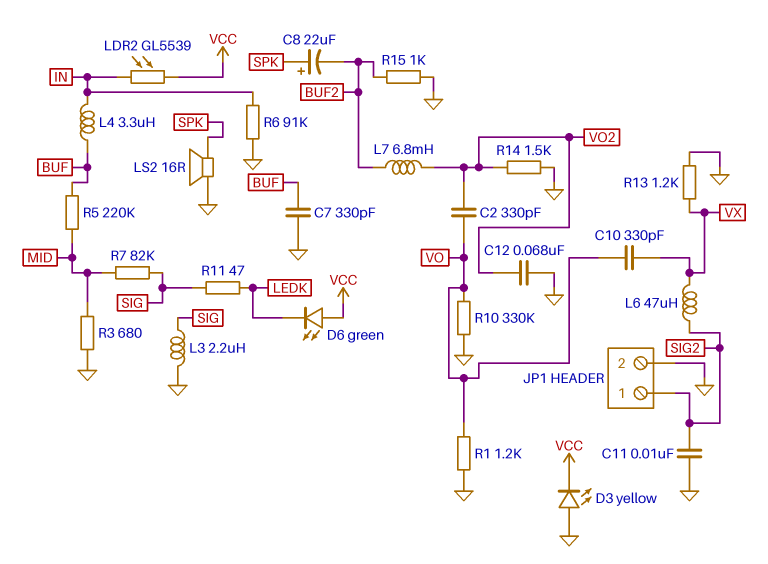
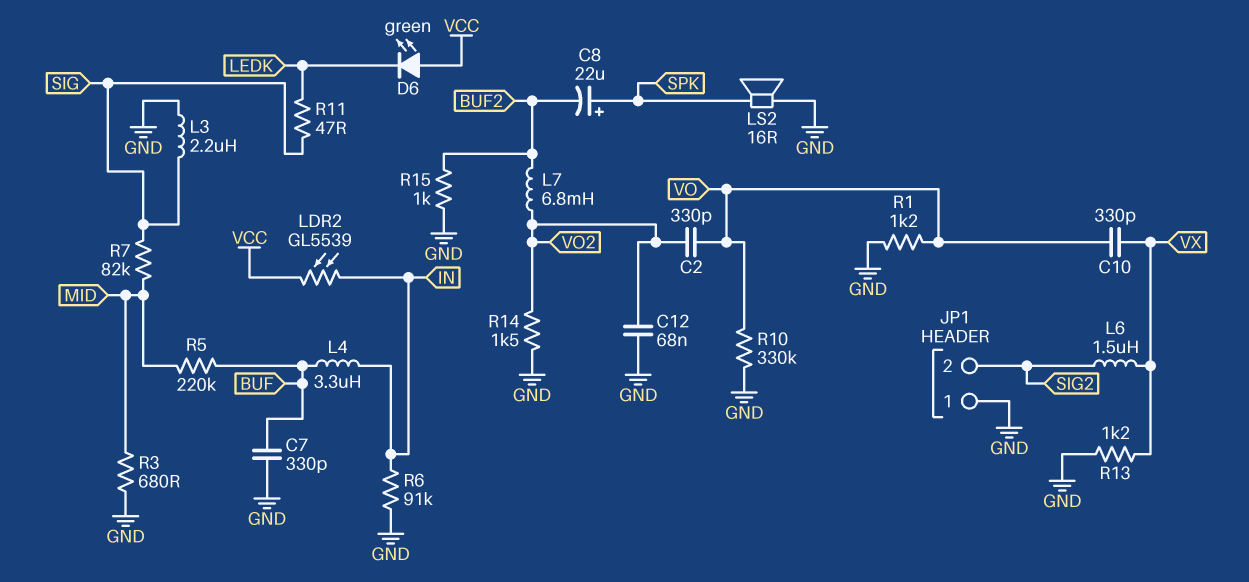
C11: 10nF (GND, SIG2) -> none
D3: LED yellow (A GND, K VCC) -> none
JP1 pin 1: SIG2 -> GND
JP1 pin 2: GND -> SIG2
L6: 47uH (SIG2, VX) -> 1.5uH (SIG2, VX)

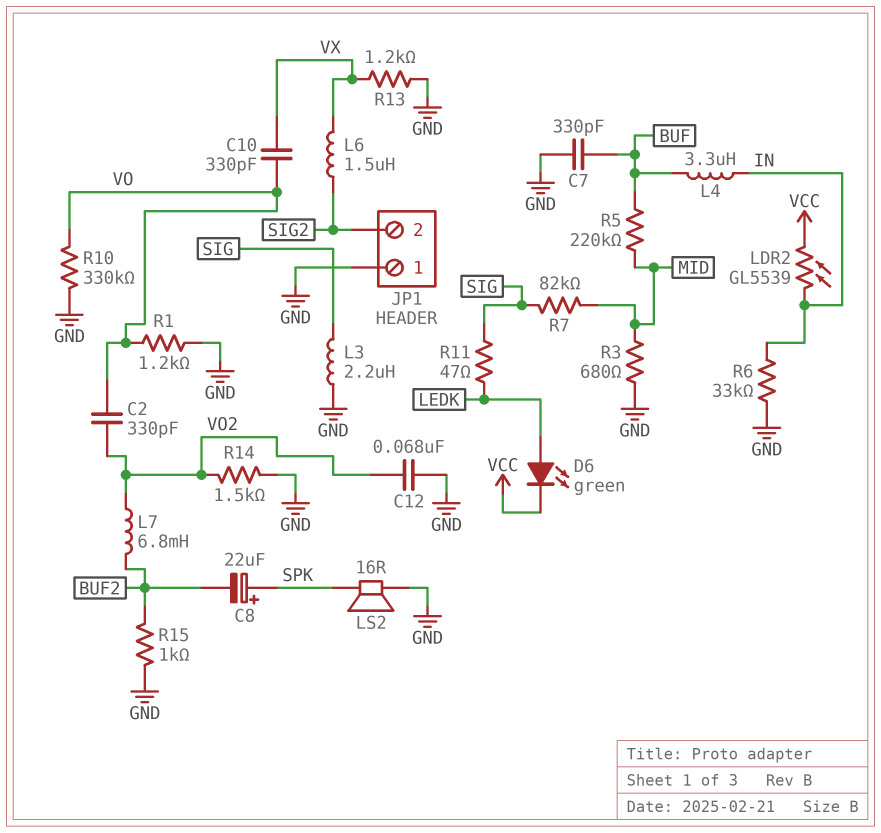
D6: LED green (A VCC, K LEDK) -> LED green (A LEDK, K VCC)
R6: 91k (GND, IN) -> 33k (GND, IN)

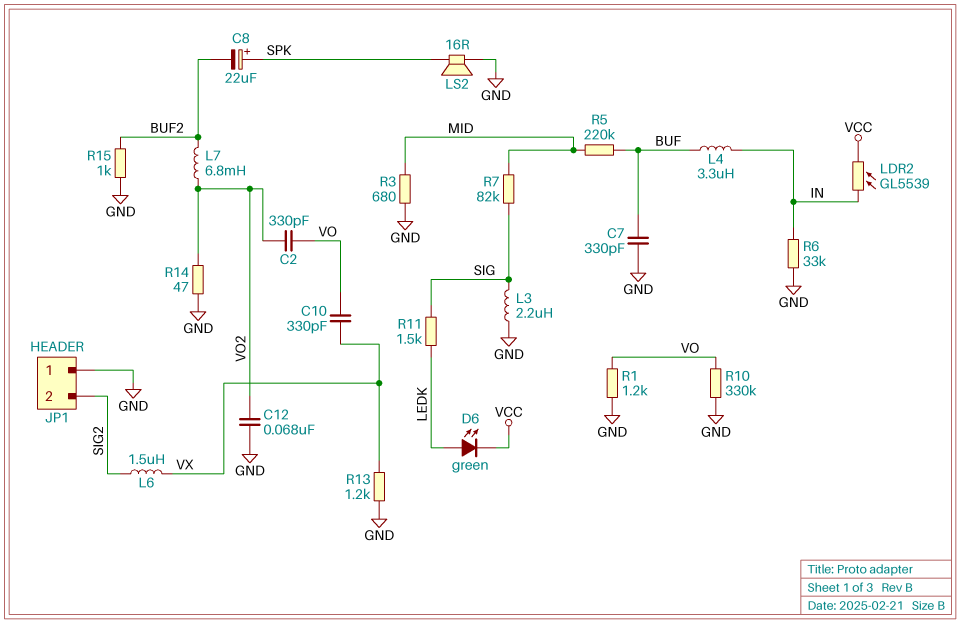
R11: 47 (LEDK, SIG) -> 1.5k (LEDK, SIG)
R14: 1.5k (GND, VO2) -> 47 (GND, VO2)

